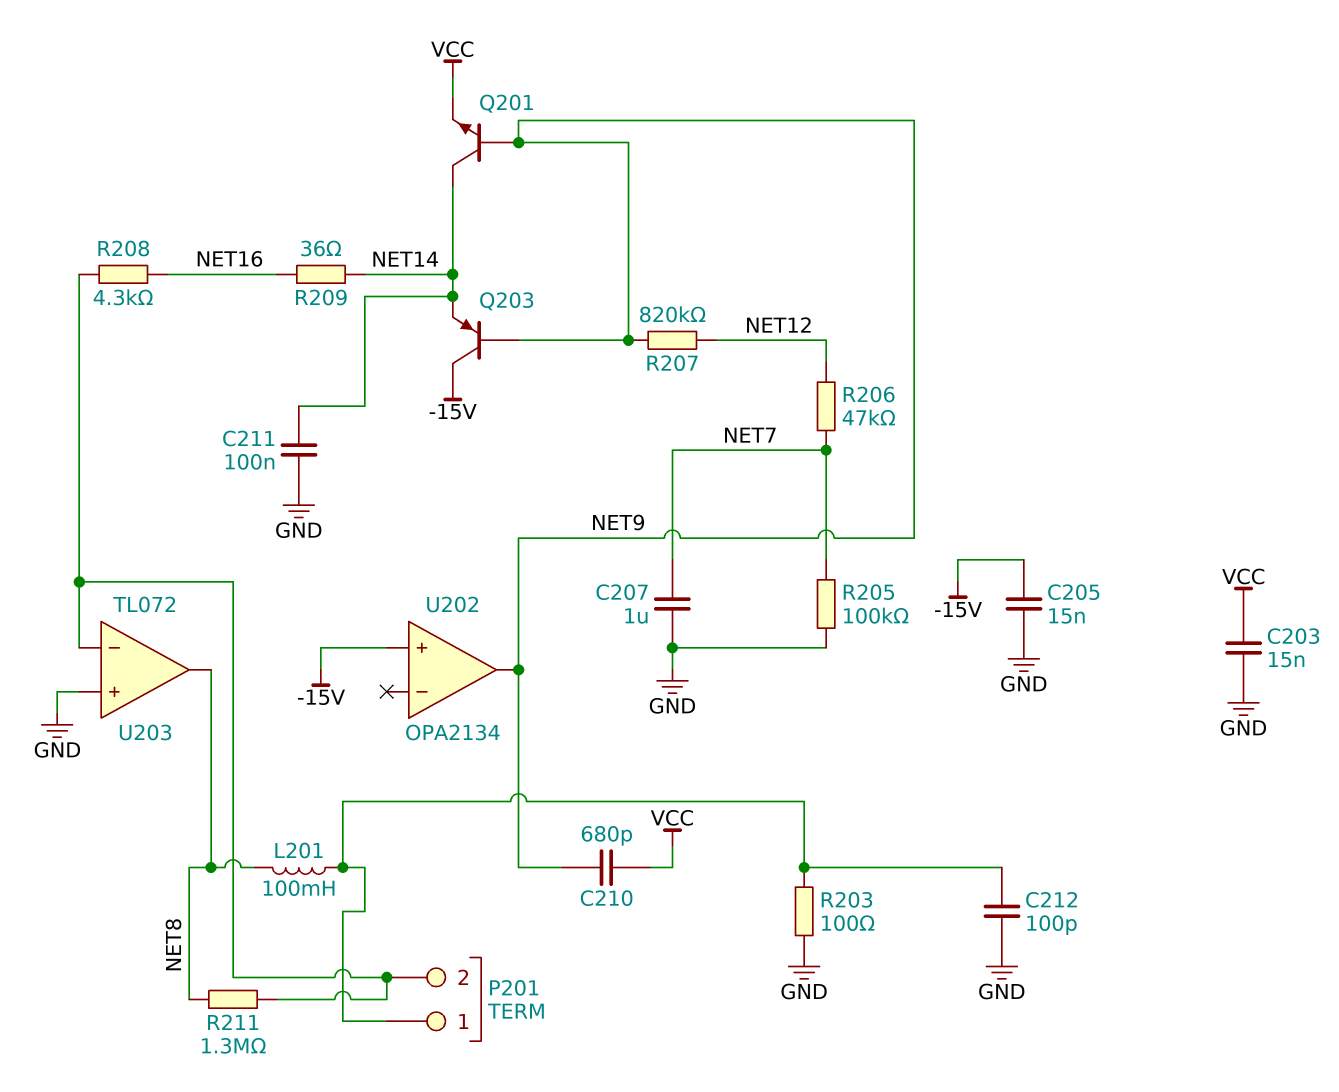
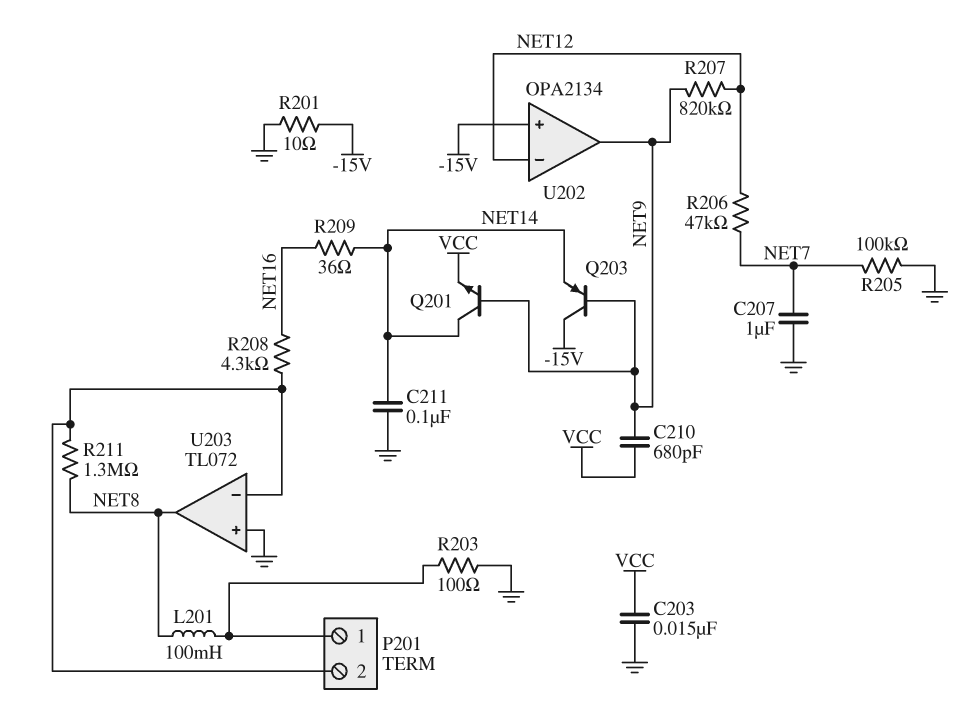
C205: 15nF (-15V, GND) -> none
C212: 100pF (GND, P201/1) -> none
R201: none -> 10 (-15V, GND)
U202 pin in-: none -> NET12

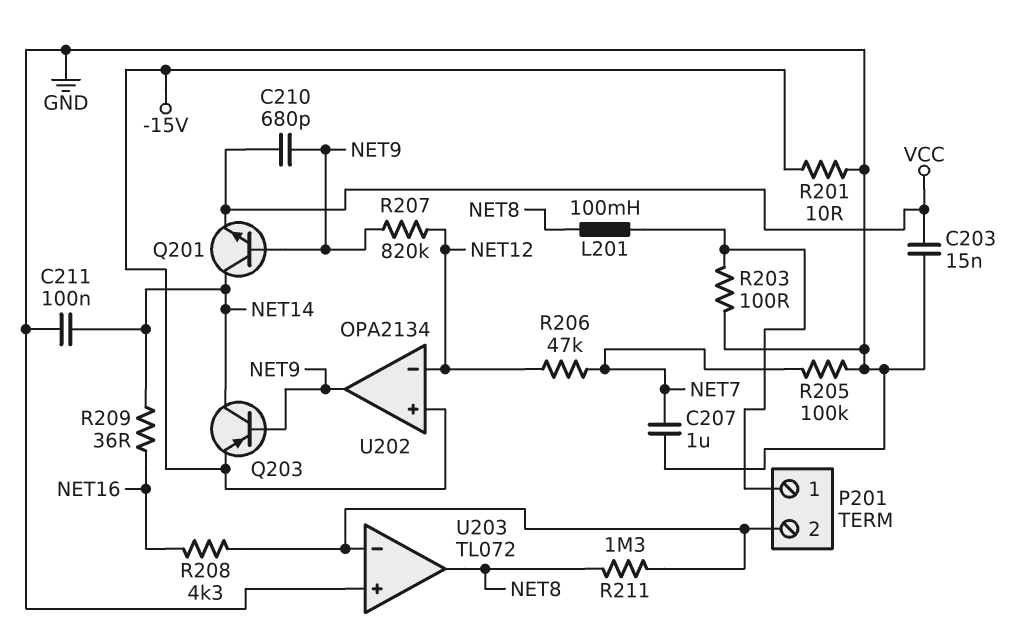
Q203: PNP (B NET9, C -15V, E NET14) -> PNP (B NET9, C NET14, E -15V)

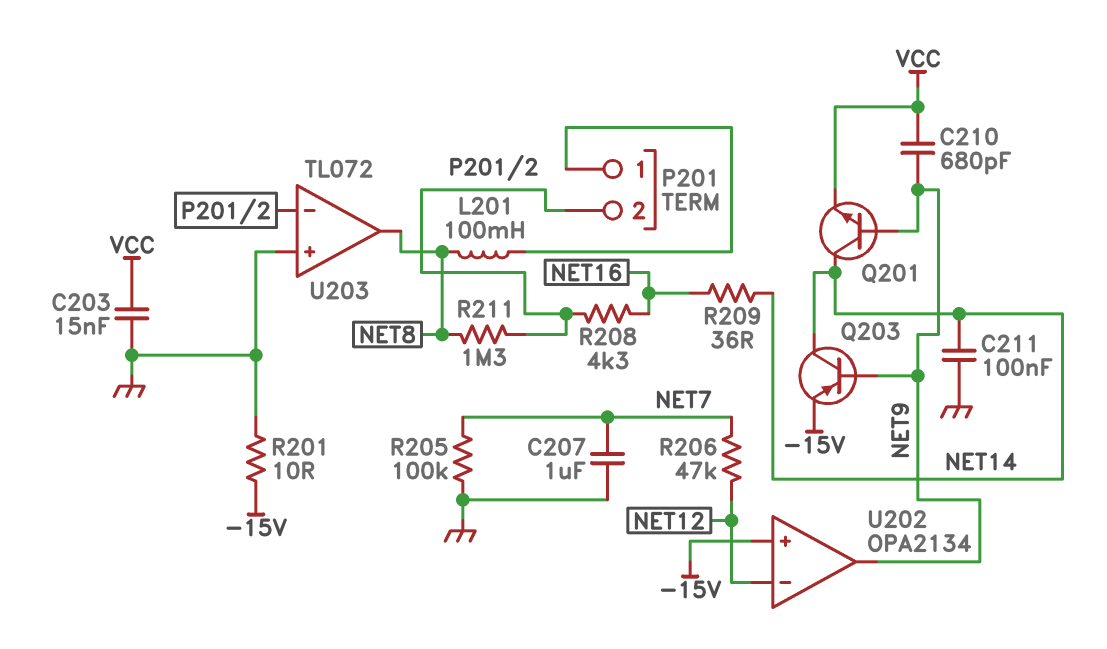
R203: 100 (GND, P201/1) -> none
R207: 820k (NET9, NET12) -> none

